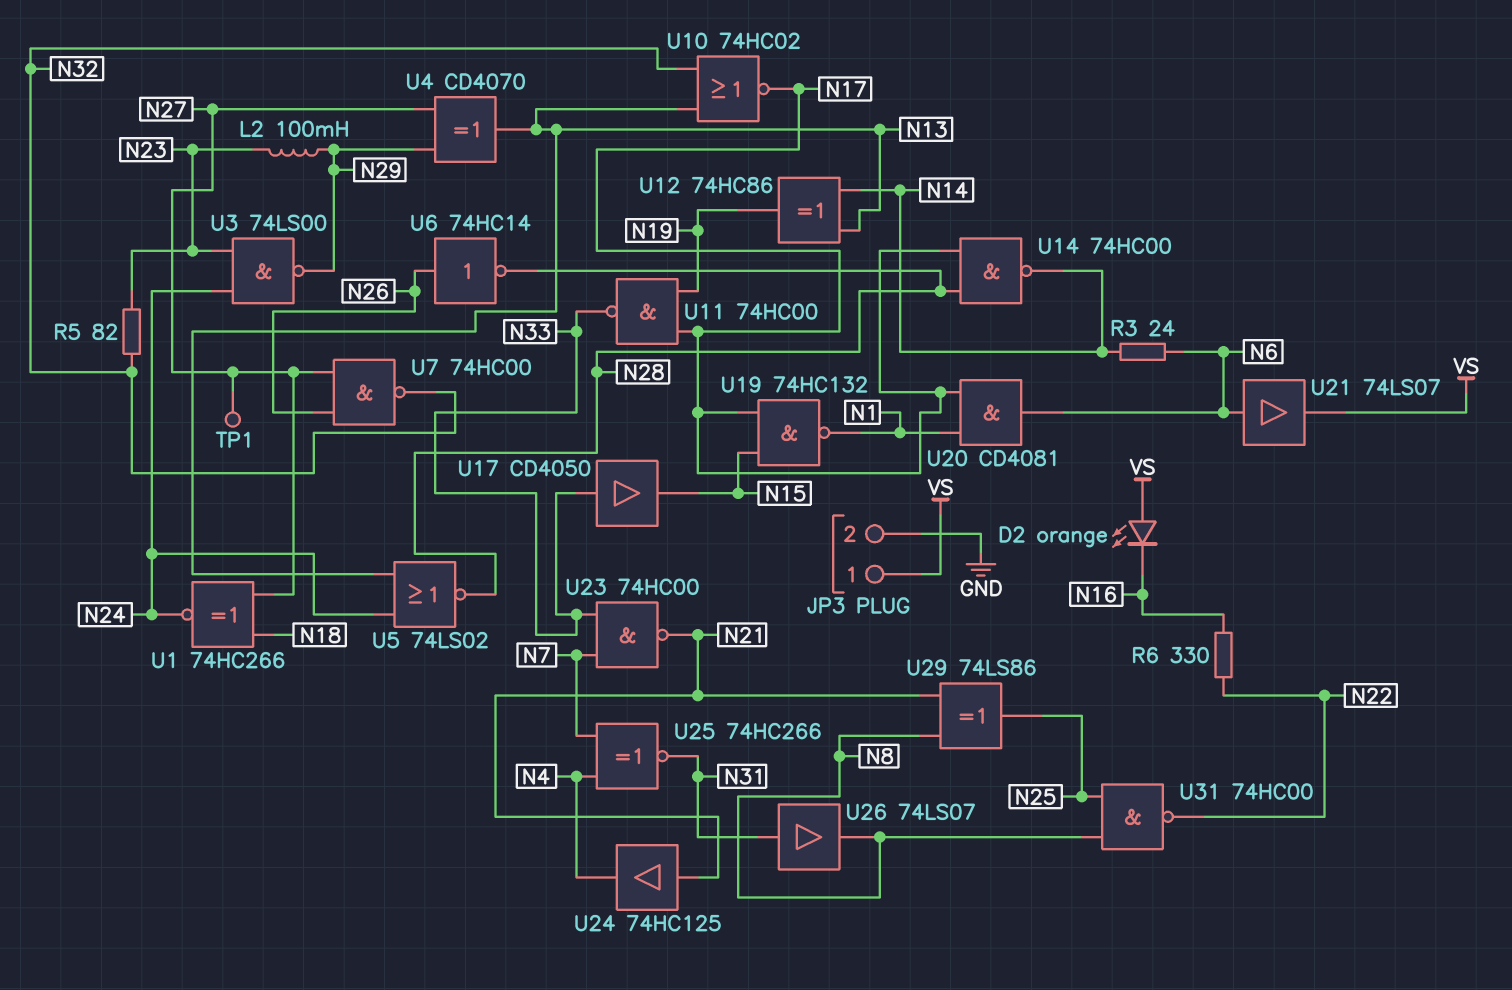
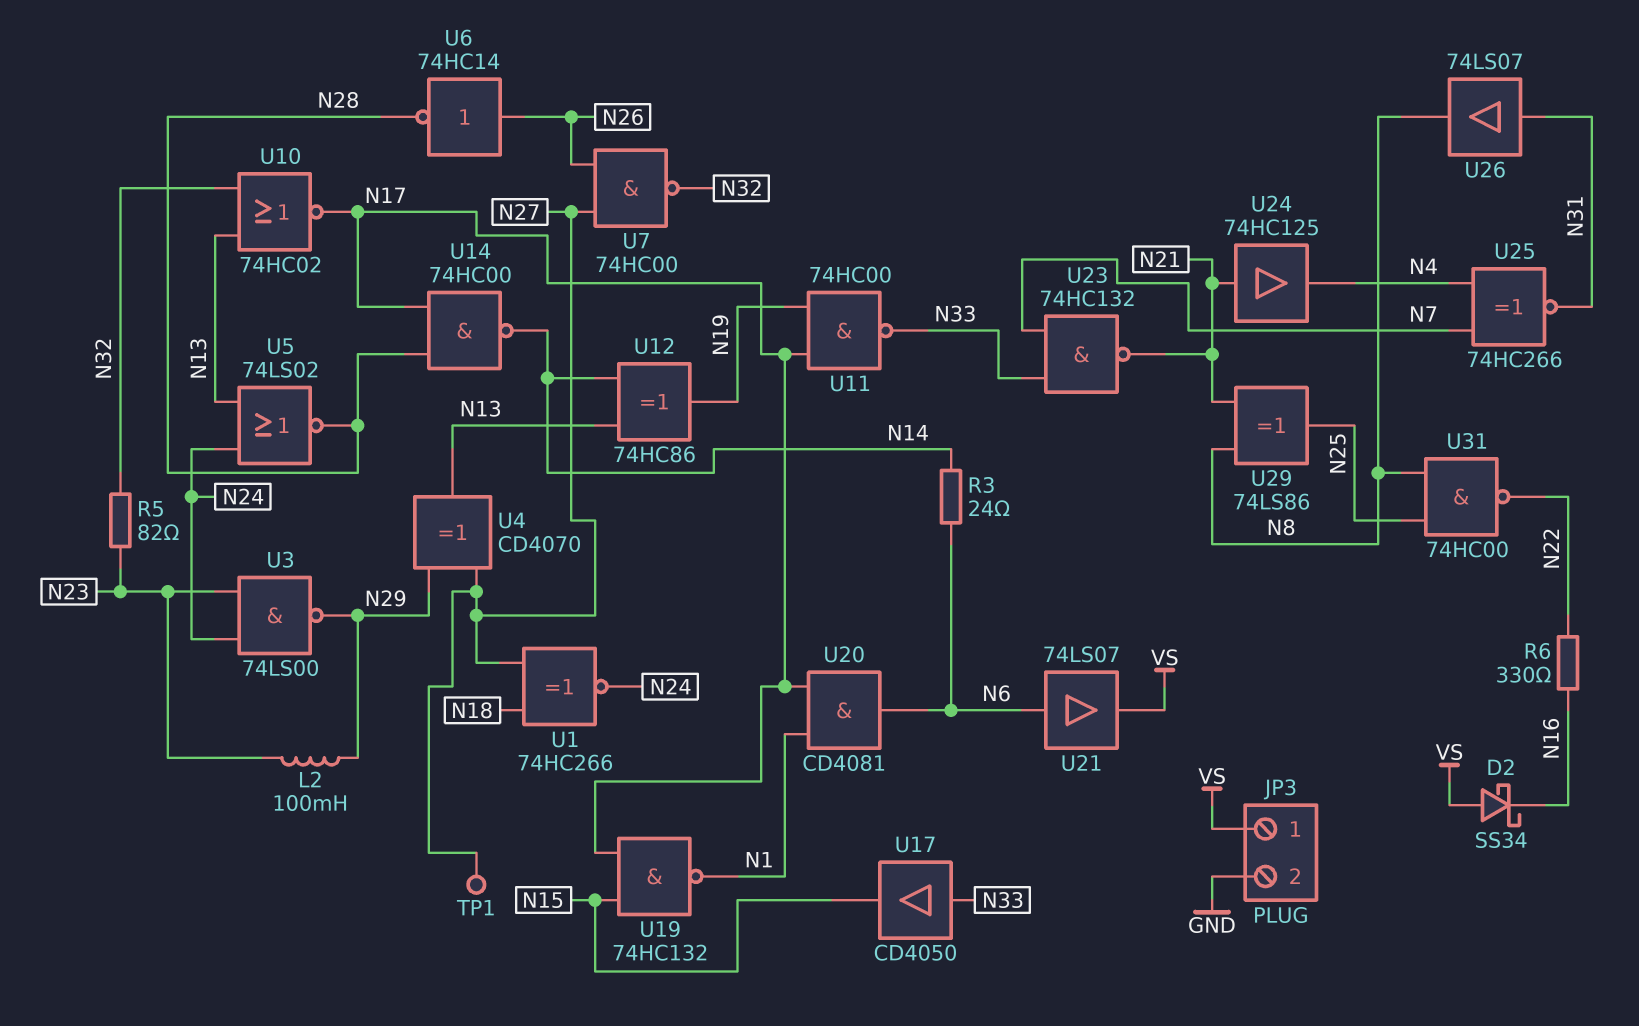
D2: LED orange (A VS, K N16) -> schottky SS34 (A VS, K N16)
U23: NAND 74HC00 (in N7, in N33, out N21) -> NAND 74HC132 (in N7, in N33, out N21)

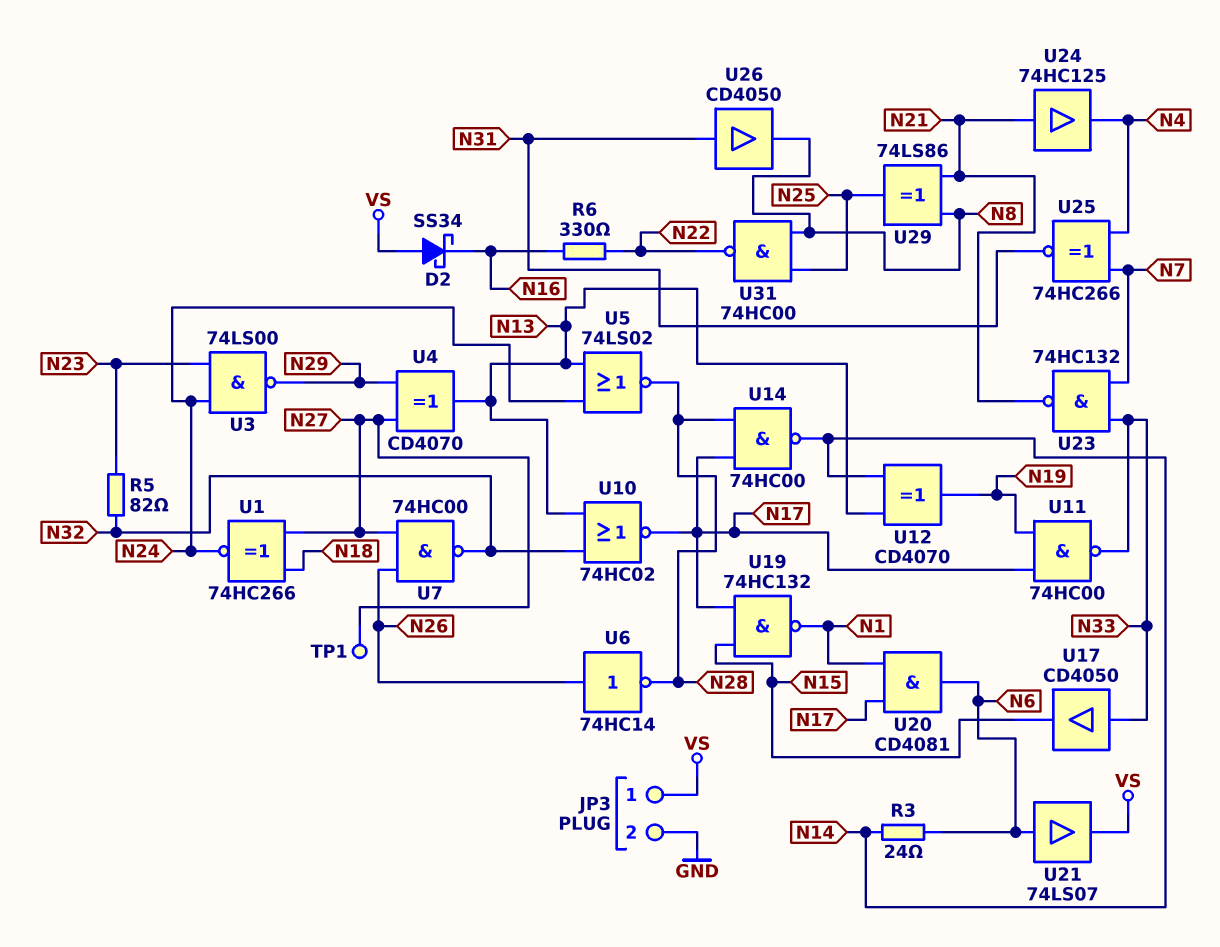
L2: 100mH (N23, N29) -> none
U12: XOR 74HC86 (in N13, in N14, out N19) -> XOR CD4070 (in N13, in N14, out N19)
U26: buffer 74LS07 (in N31, out N8) -> buffer CD4050 (in N31, out N8)

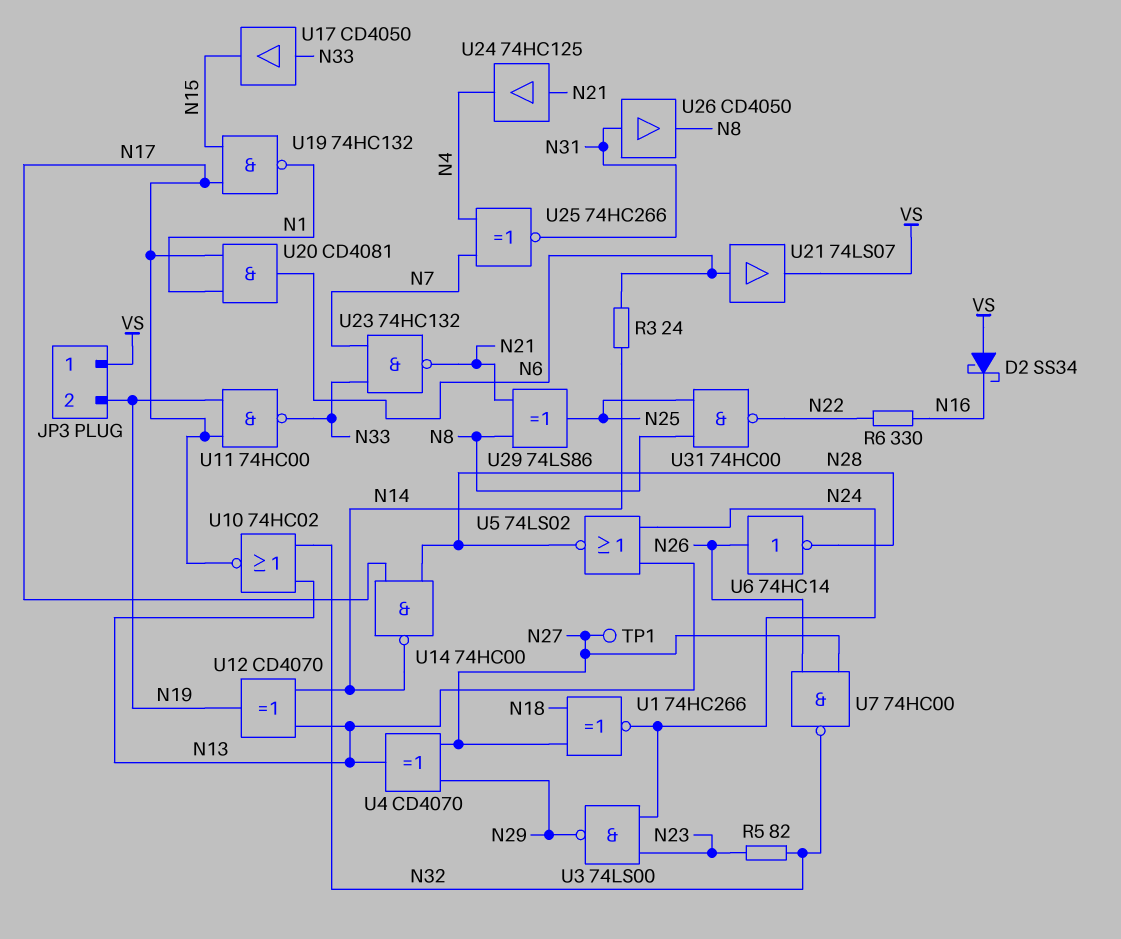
JP3 pin 2: GND -> N19

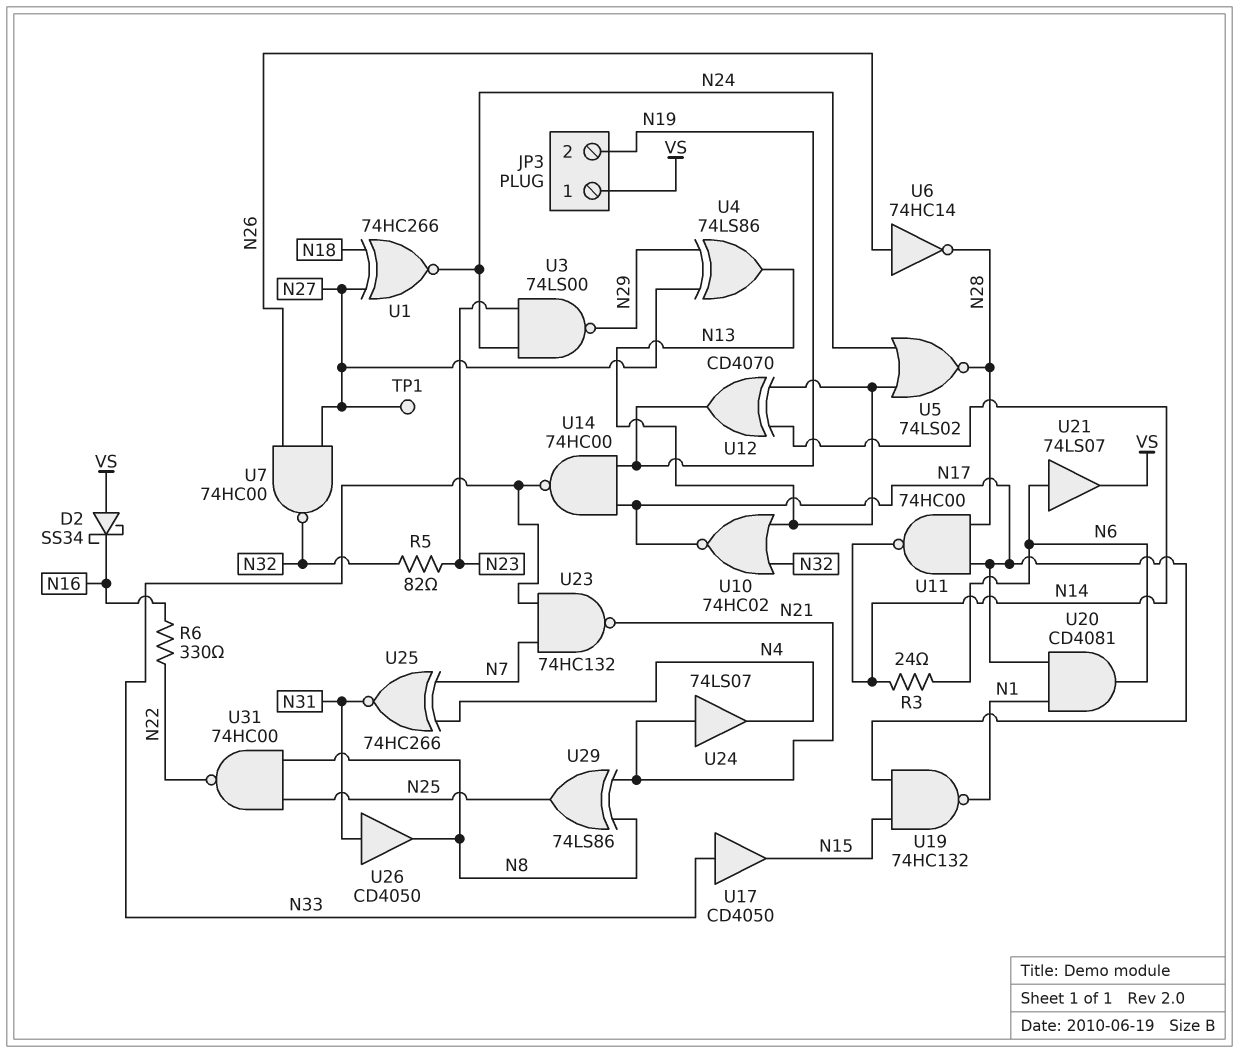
U4: XOR CD4070 (in N27, in N29, out N13) -> XOR 74LS86 (in N27, in N29, out N13)
U11: NAND 74HC00 (in N17, in N19, out N33) -> NAND 74HC00 (in N17, in N28, out N14)
U14: NAND 74HC00 (in N17, in N28, out N14) -> NAND 74HC00 (in N17, in N19, out N33)
U24: buffer 74HC125 (in N21, out N4) -> buffer 74LS07 (in N21, out N4)

